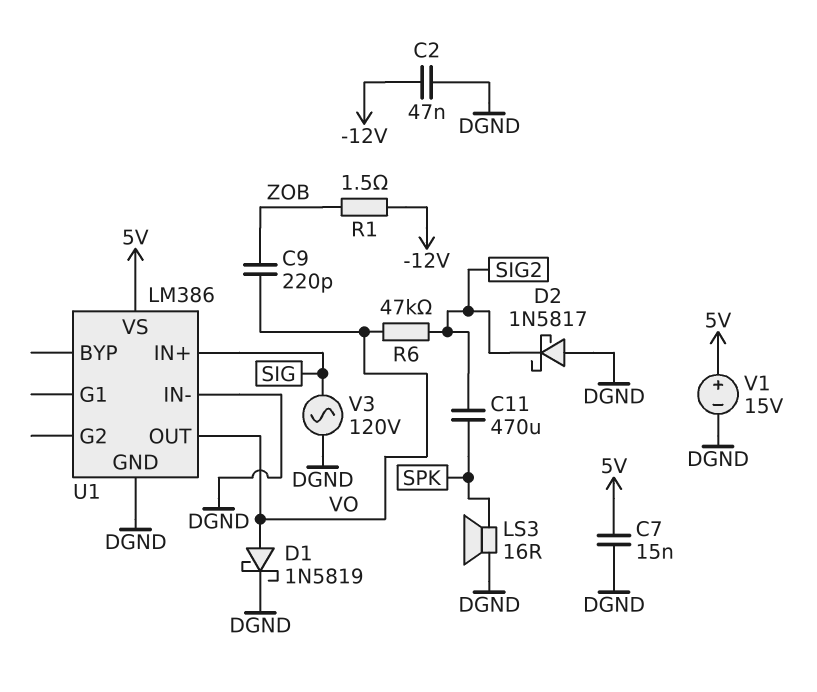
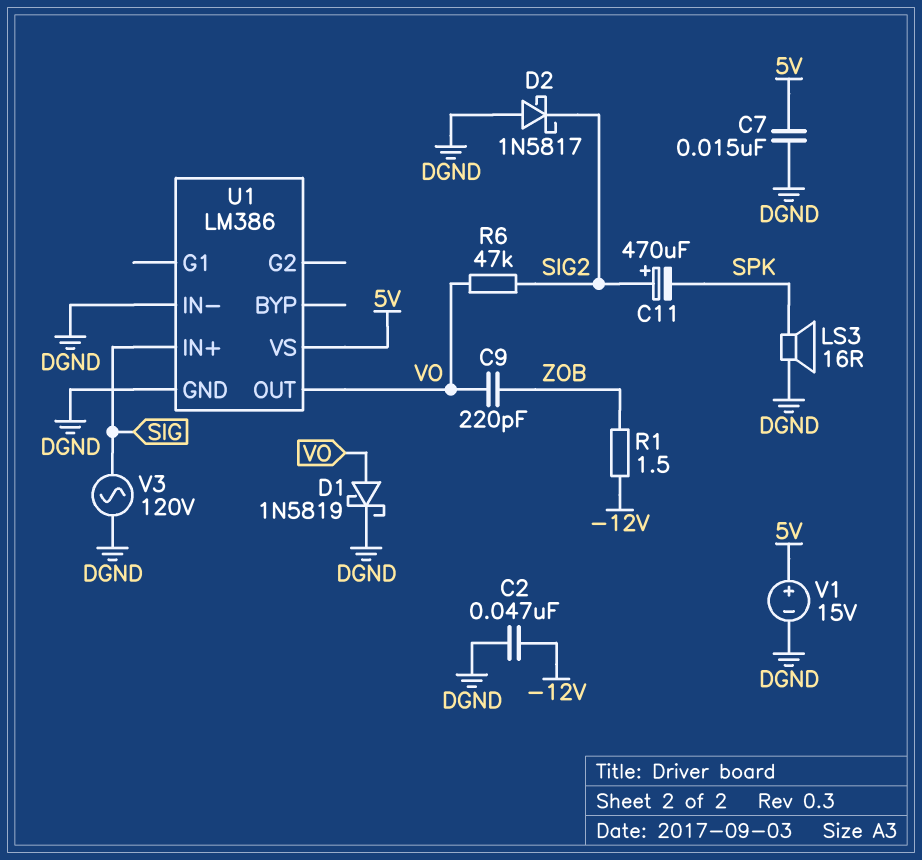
C11: 470uF (SIG2, SPK) -> 470uF (plus SIG2, minus SPK)

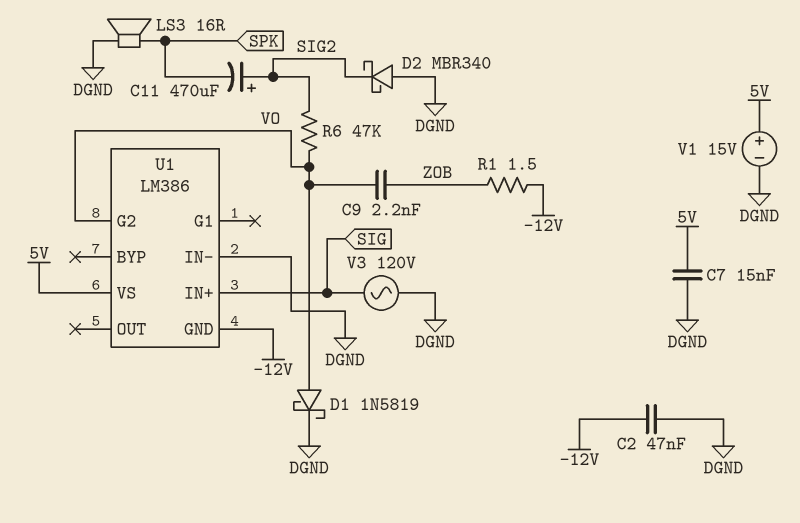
C9: 220pF (VO, ZOB) -> 2.2nF (VO, ZOB)
D2: schottky 1N5817 (A DGND, K SIG2) -> schottky MBR340 (A DGND, K SIG2)
U1 pin G2: none -> VO
U1 pin GND: DGND -> -12V
U1 pin OUT: VO -> none

